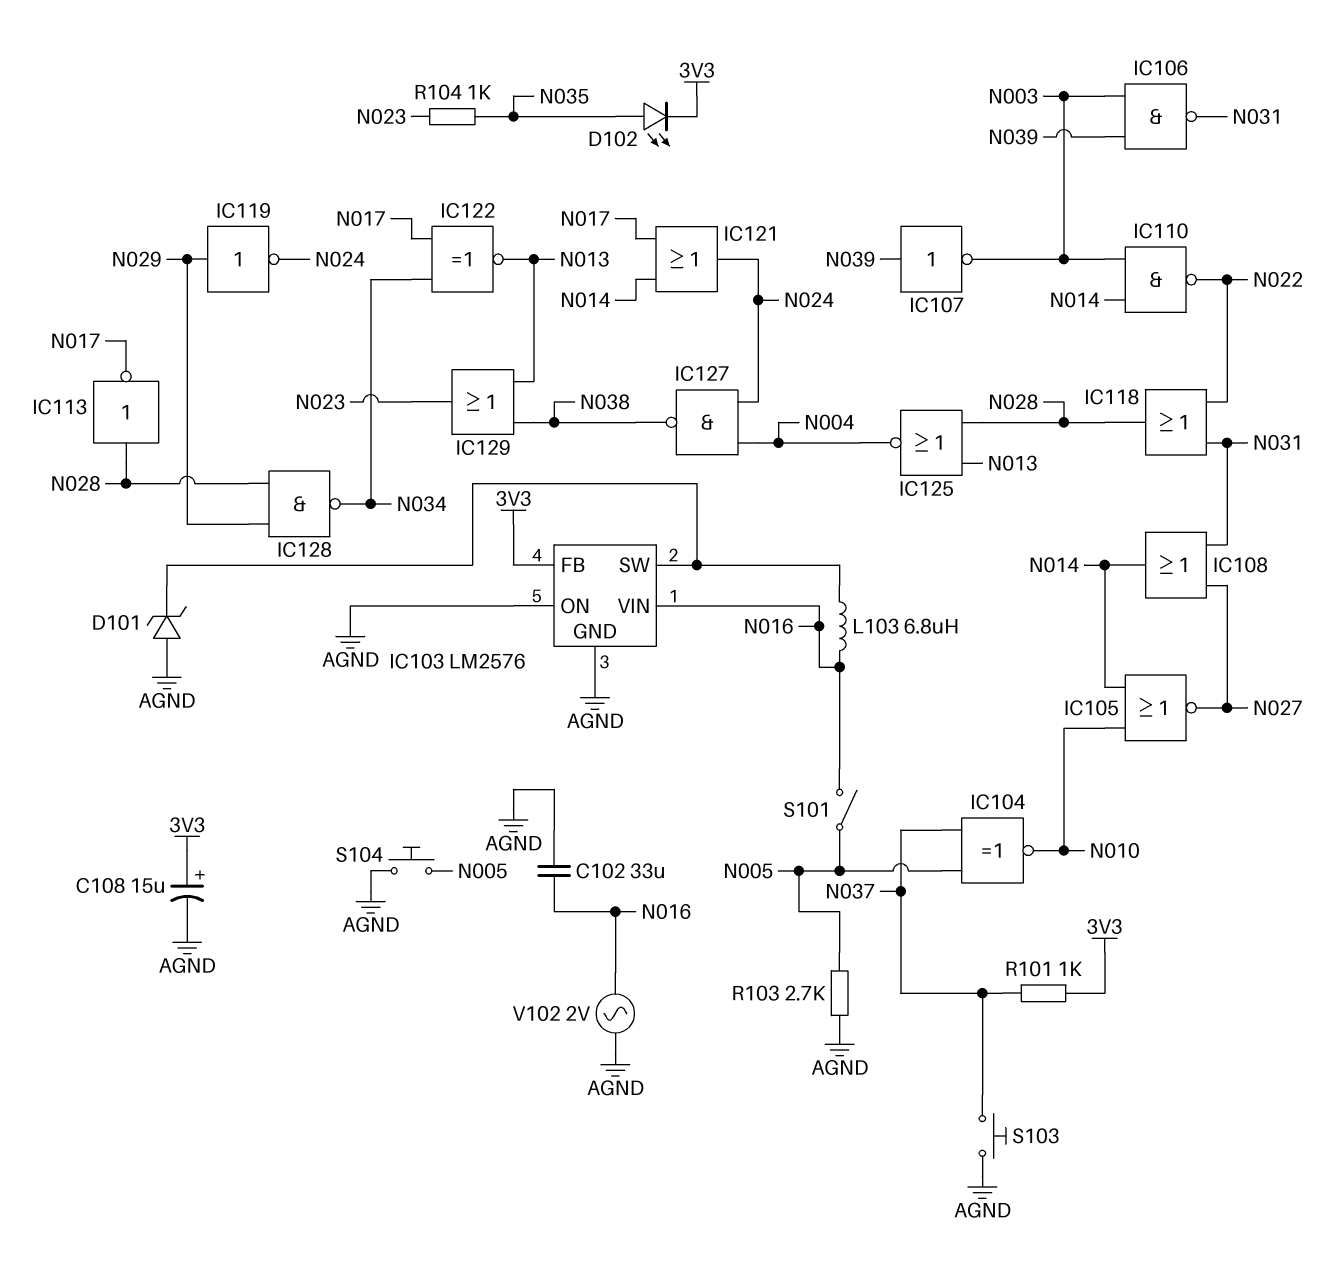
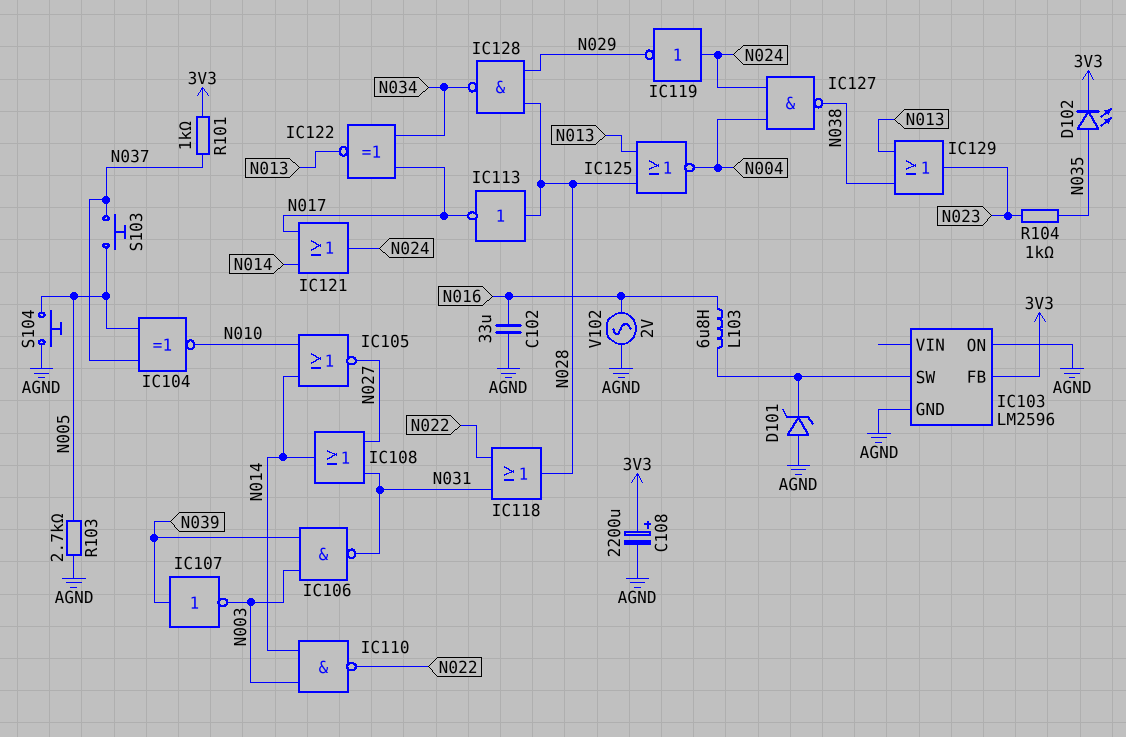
C108: 15uF (plus 3V3, minus AGND) -> 2200uF (plus 3V3, minus AGND)
IC103: LM2576 -> LM2596
IC103 pin VIN: N016 -> none
IC119: NOT (in N029, out N024) -> NOT (in N024, out N029)
S101: switch (N005, N016) -> none
S103: button (AGND, N037) -> button (N005, N037)

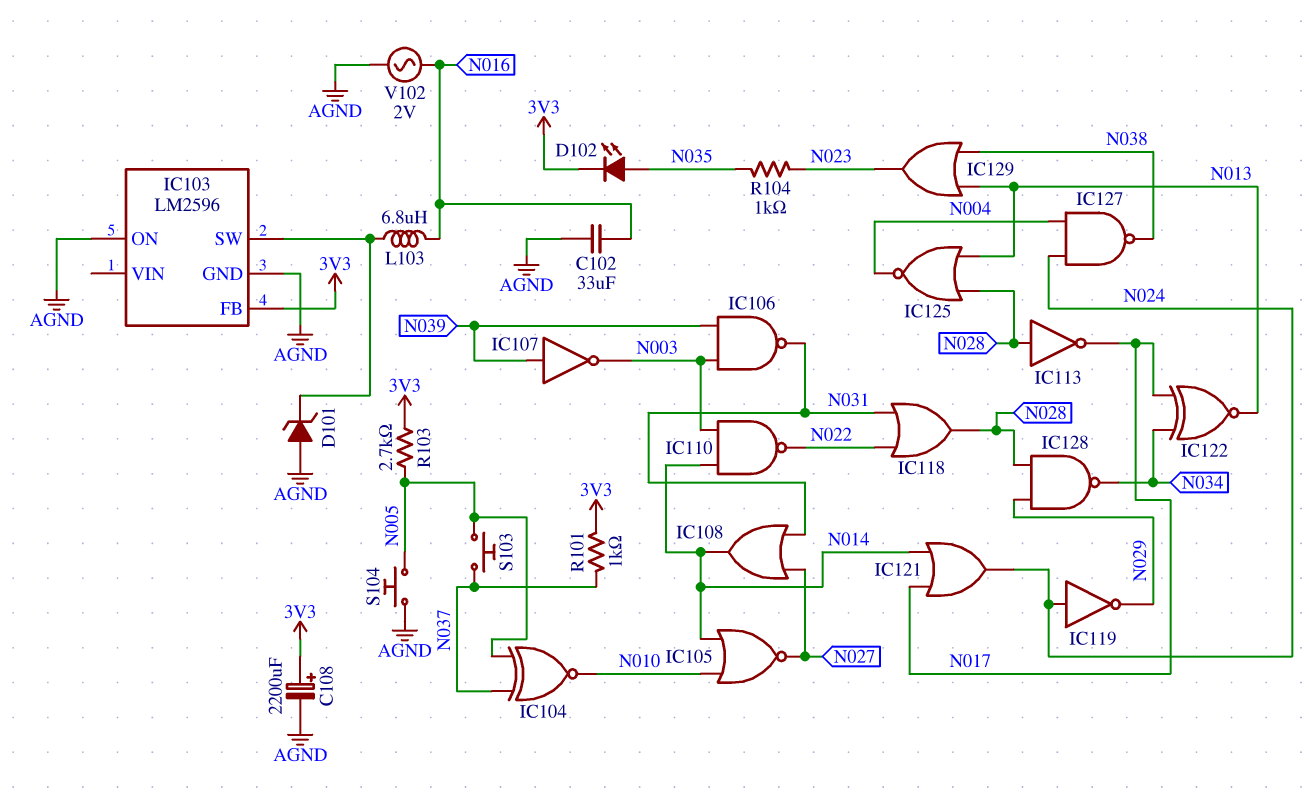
R103: 2.7k (AGND, N005) -> 2.7k (3V3, N005)

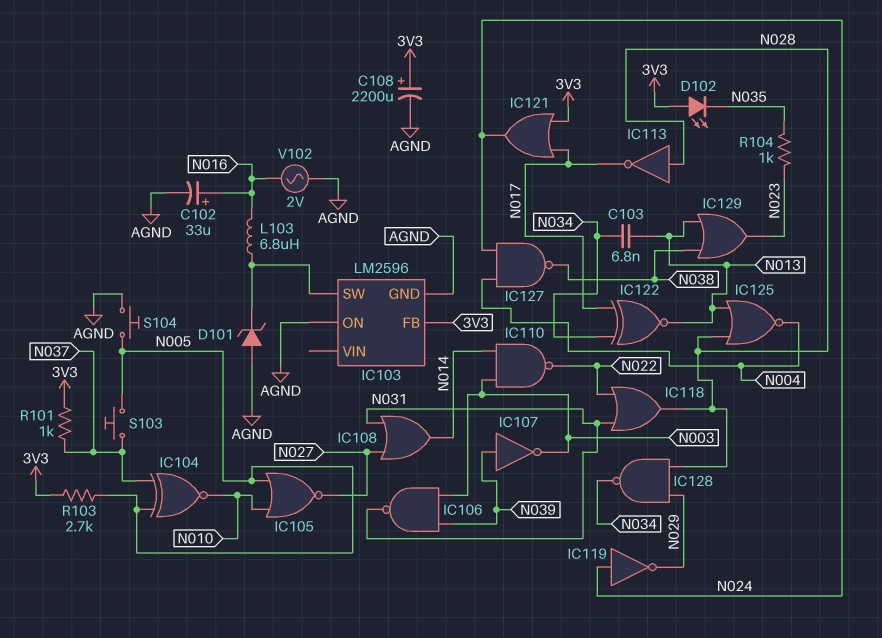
C102: 33uF (AGND, N016) -> 33uF (plus N016, minus AGND)
C103: none -> 6.8nF (N013, N034)
D102: LED (A N035, K 3V3) -> LED (A 3V3, K N035)
IC105: NOR (in N010, in N014, out N027) -> NOR (in N005, in N010, out N027)
IC121: OR (in N014, in N017, out N024) -> OR (in 3V3, in N017, out N024)

